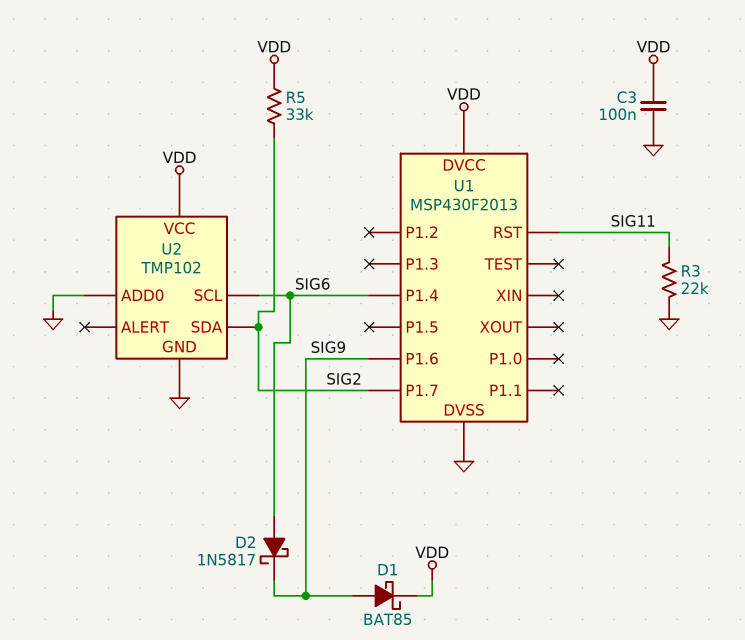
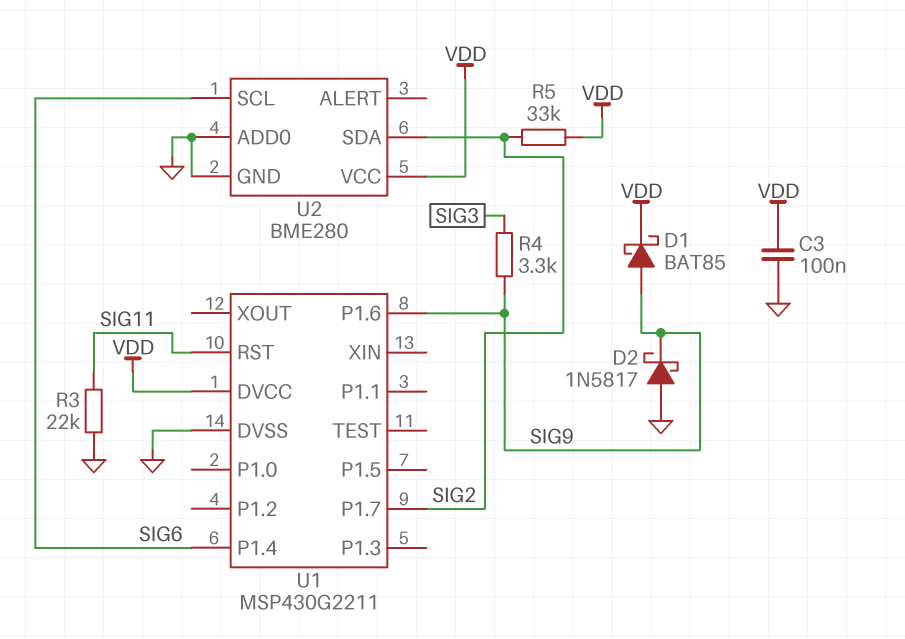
D2: schottky 1N5817 (A SIG6, K SIG9) -> schottky 1N5817 (A GND, K SIG9)
R4: none -> 3.3k (SIG3, SIG9)
U1: MSP430F2013 -> MSP430G2211
U2: TMP102 -> BME280

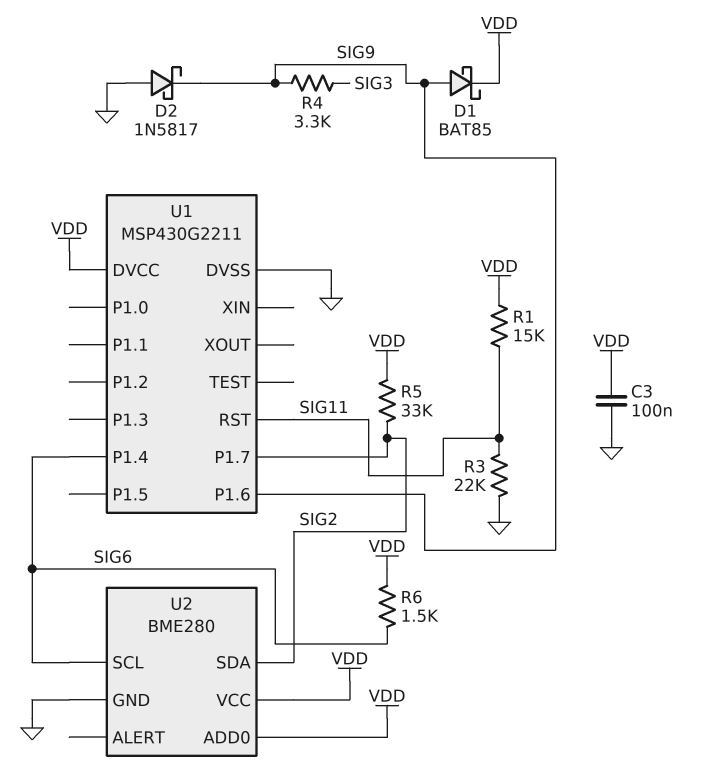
R1: none -> 15k (SIG11, VDD)
R6: none -> 1.5k (SIG6, VDD)
U2 pin ADD0: GND -> VDD

